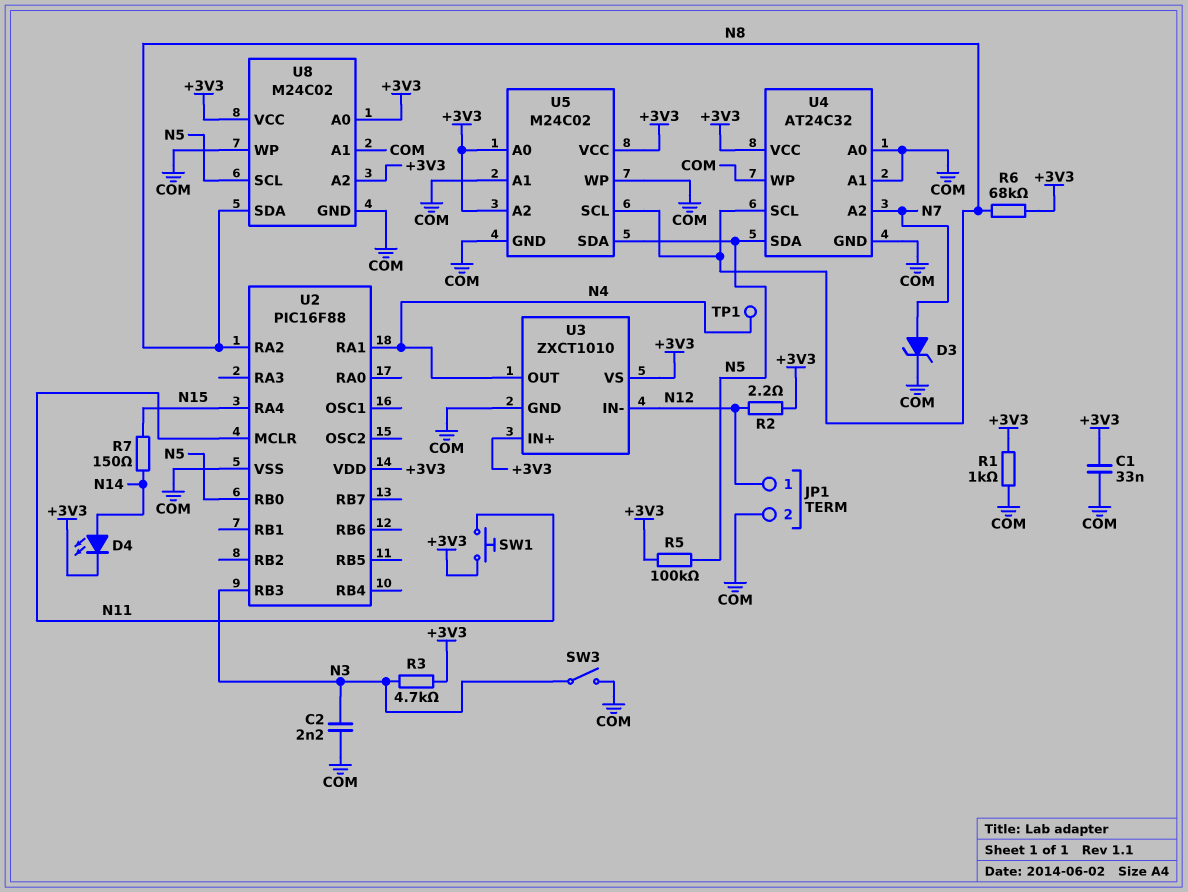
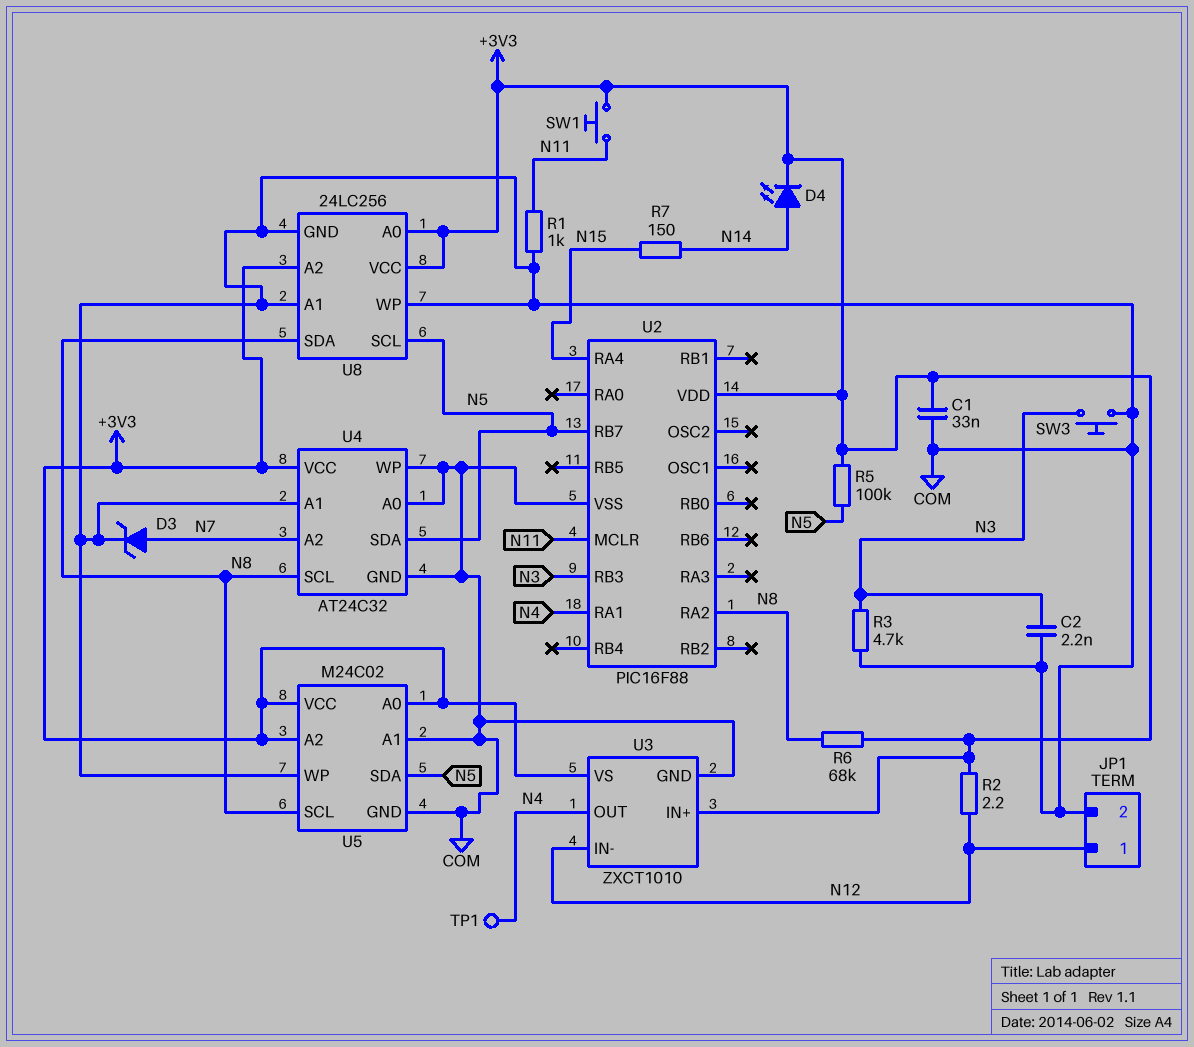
R1: 1k (+3V3, COM) -> 1k (COM, N11)
R3: 4.7k (+3V3, N3) -> 4.7k (COM, N3)
SW3: switch (COM, N3) -> button (COM, N3)
U2 pin RB0: N5 -> none
U2 pin RB7: none -> N5
U8: M24C02 -> 24LC256

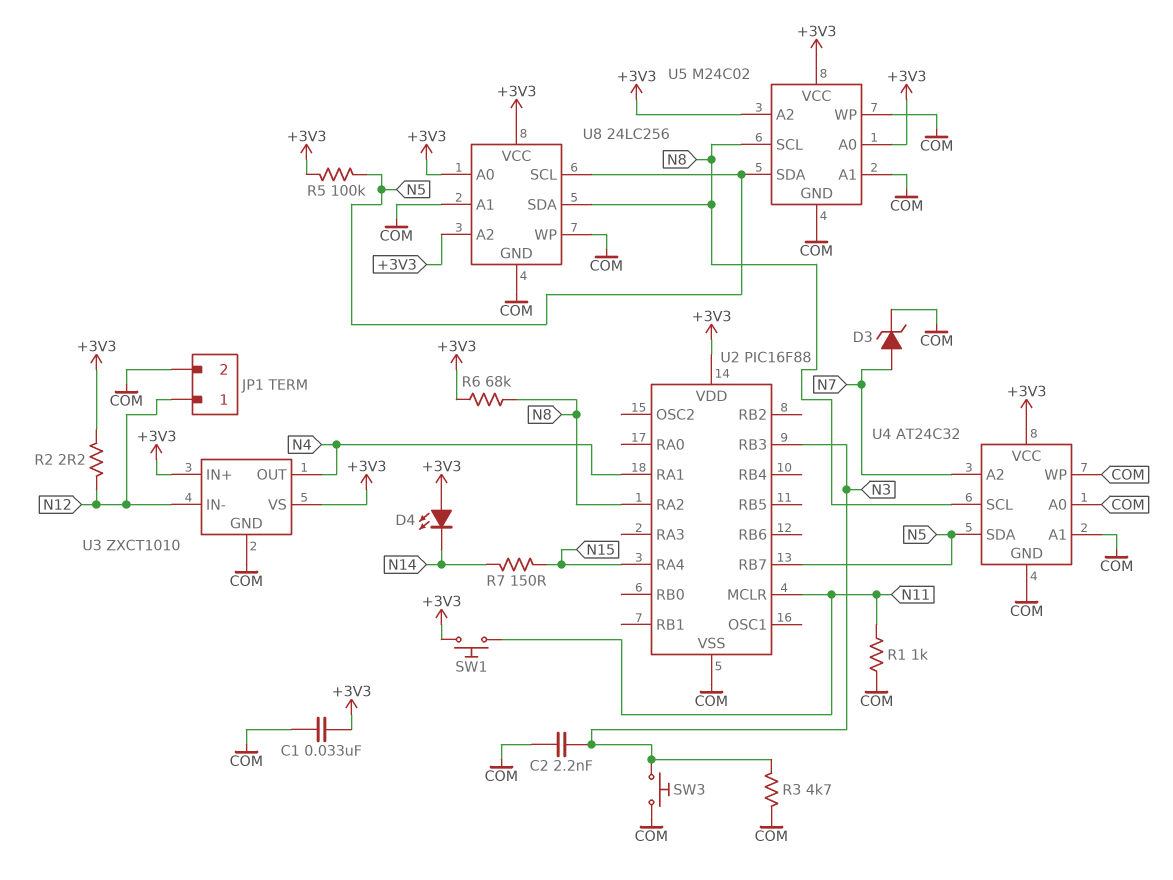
D4: LED (A N14, K +3V3) -> LED (A +3V3, K N14)
TP1: test point (N4) -> none

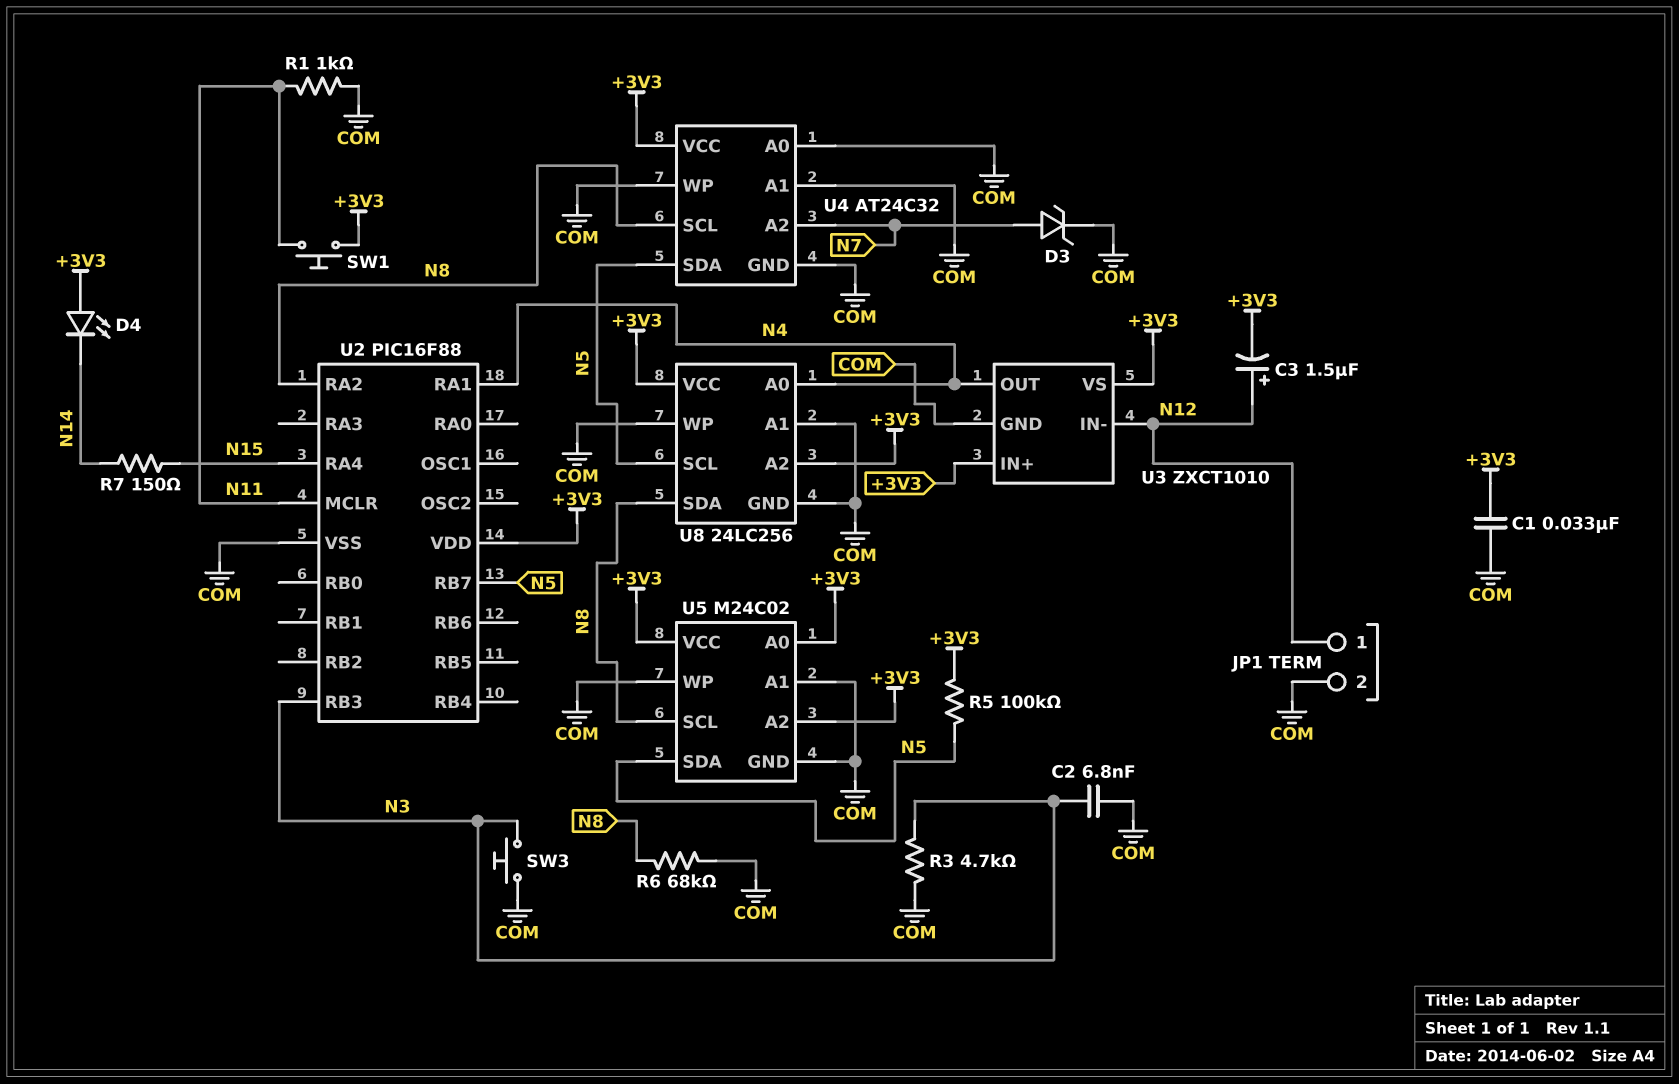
C2: 2.2nF (COM, N3) -> 6.8nF (COM, N3)
C3: none -> 1.5uF (plus N12, minus +3V3)
R2: 2.2 (+3V3, N12) -> none
R6: 68k (+3V3, N8) -> 68k (COM, N8)
U8 pin A0: +3V3 -> N4

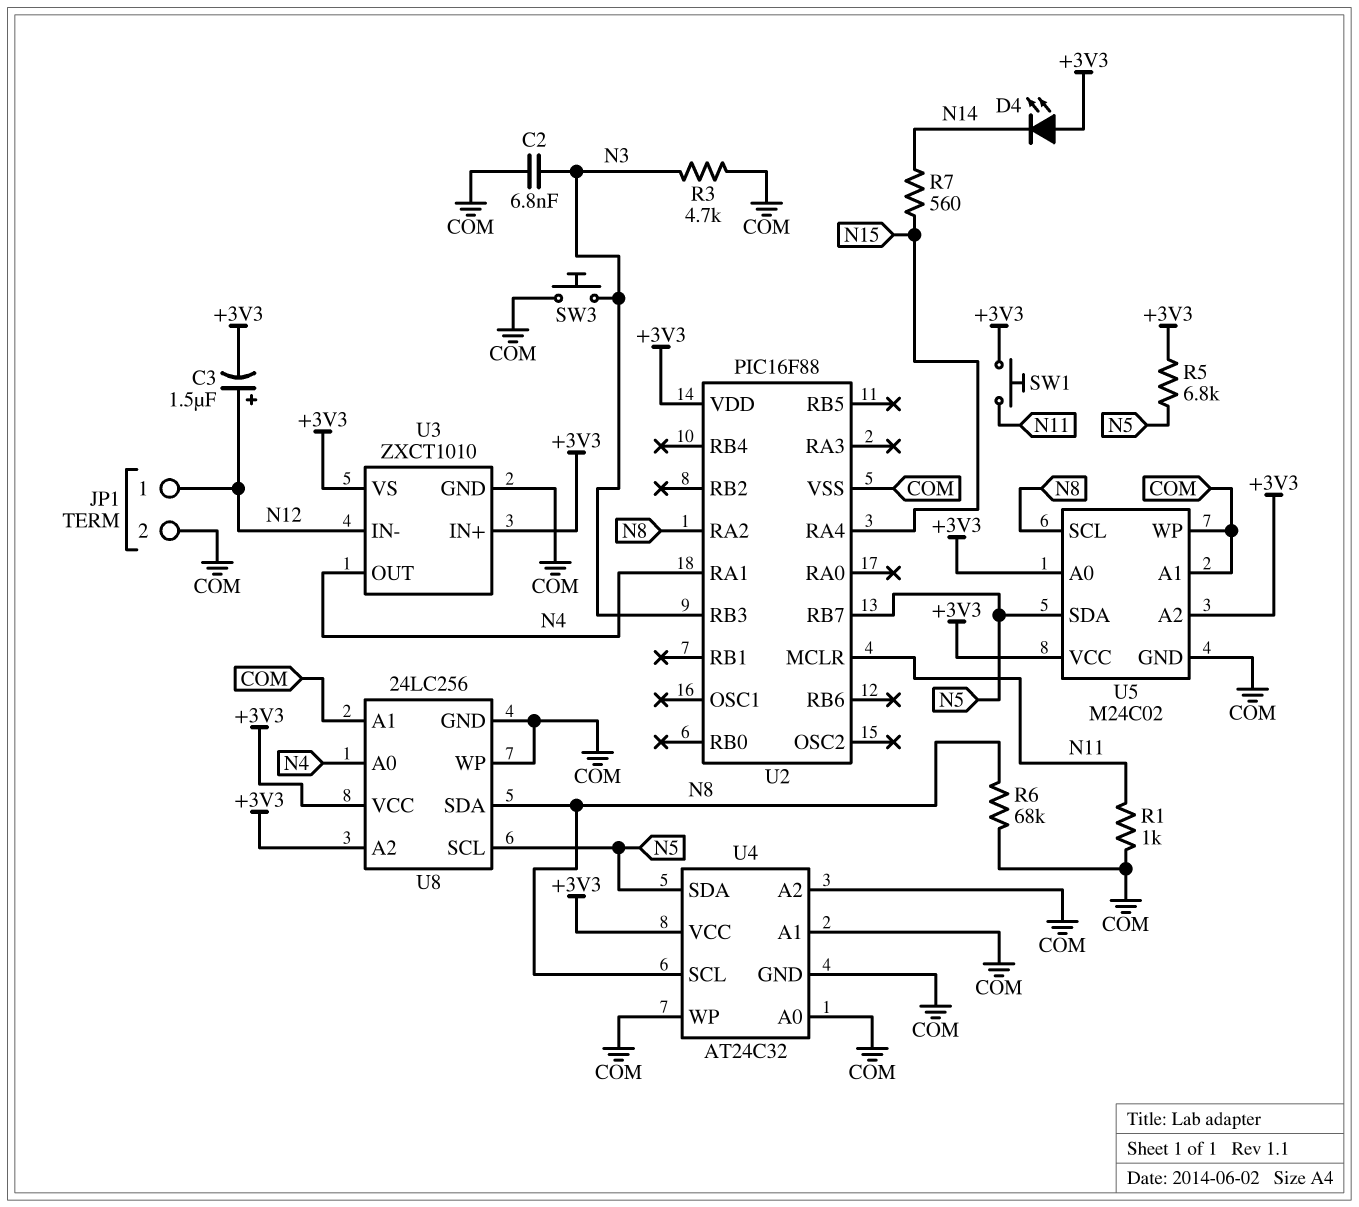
C1: 33nF (+3V3, COM) -> none
D3: zener (A N7, K COM) -> none
R5: 100k (+3V3, N5) -> 6.8k (+3V3, N5)
R7: 150 (N14, N15) -> 560 (N14, N15)
U4 pin A2: N7 -> COM

